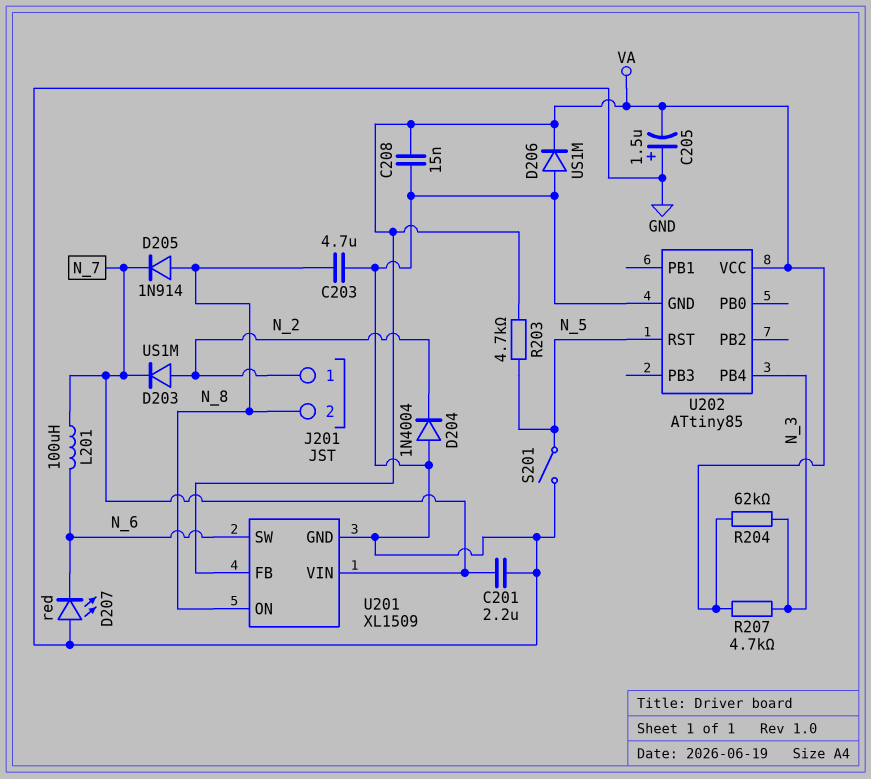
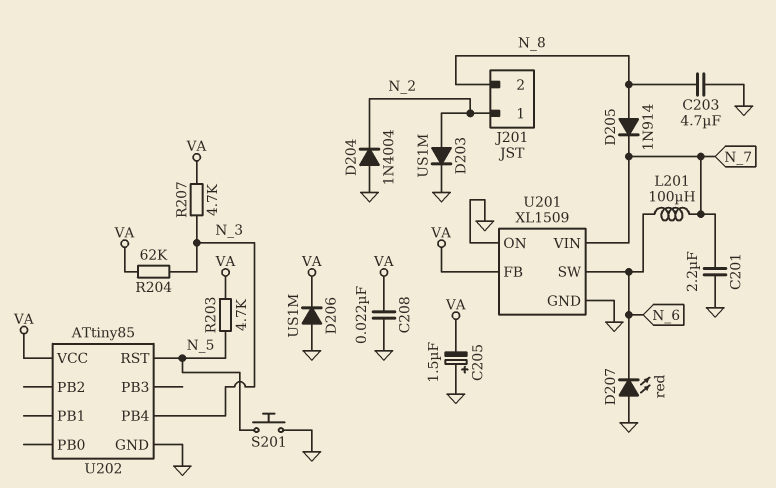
C208: 15nF (GND, VA) -> 22nF (GND, VA)
D203: diode US1M (A N_2, K N_7) -> diode US1M (A N_2, K GND)
S201: switch (GND, N_5) -> button (GND, N_5)
U201 pin ON: N_8 -> GND

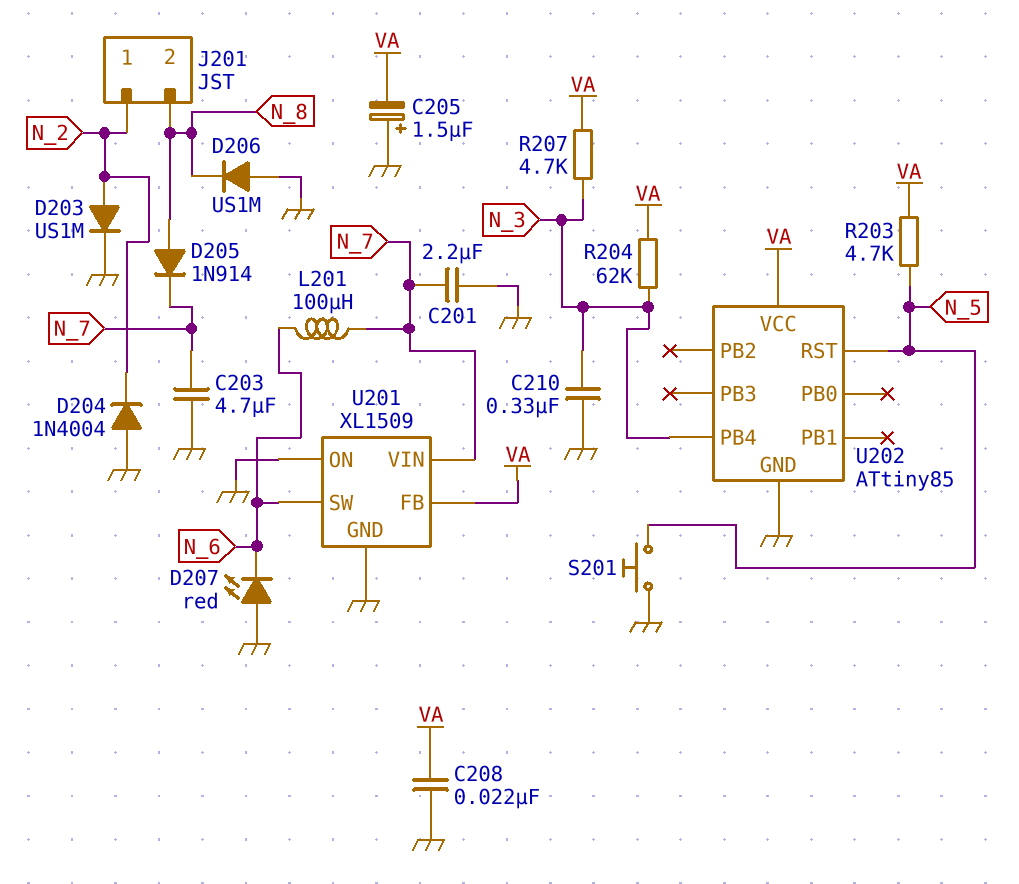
C203: 4.7uF (GND, N_8) -> 4.7uF (GND, N_7)
C210: none -> 330nF (GND, N_3)
D206: diode US1M (A GND, K VA) -> diode US1M (A GND, K N_8)

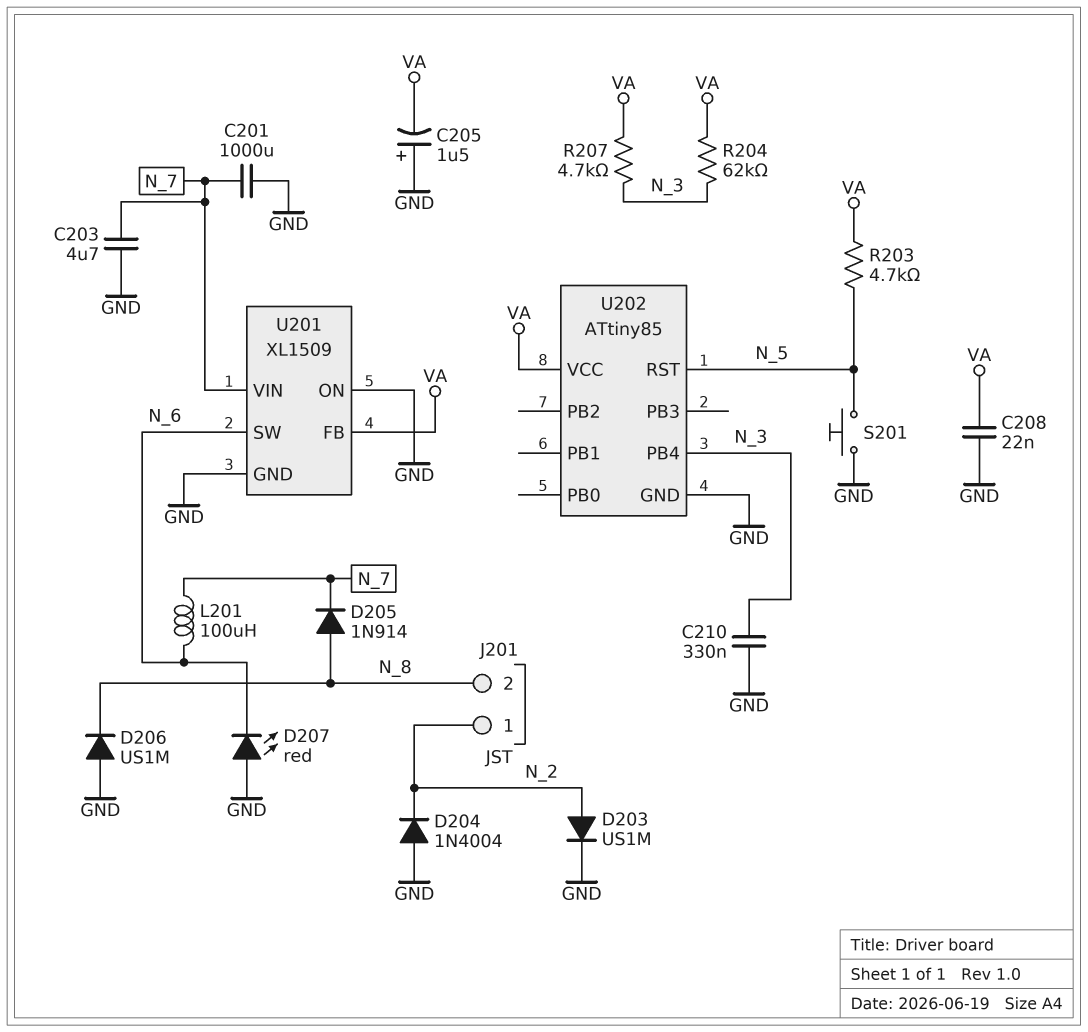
C201: 2.2uF (GND, N_7) -> 1000uF (GND, N_7)

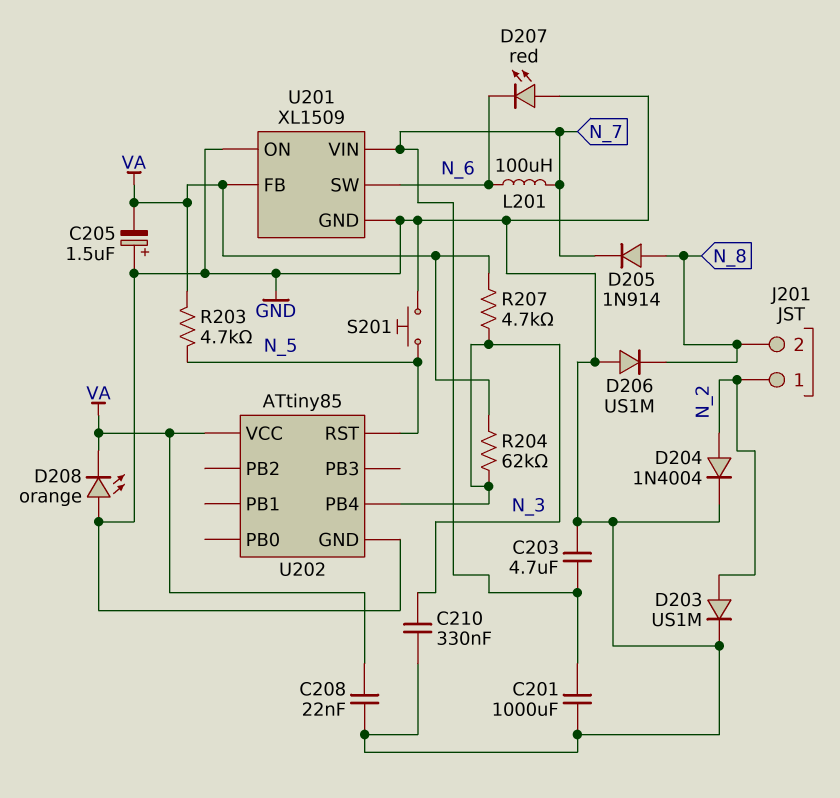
D204: diode 1N4004 (A GND, K N_2) -> diode 1N4004 (A N_2, K GND)
D208: none -> LED orange (A GND, K VA)

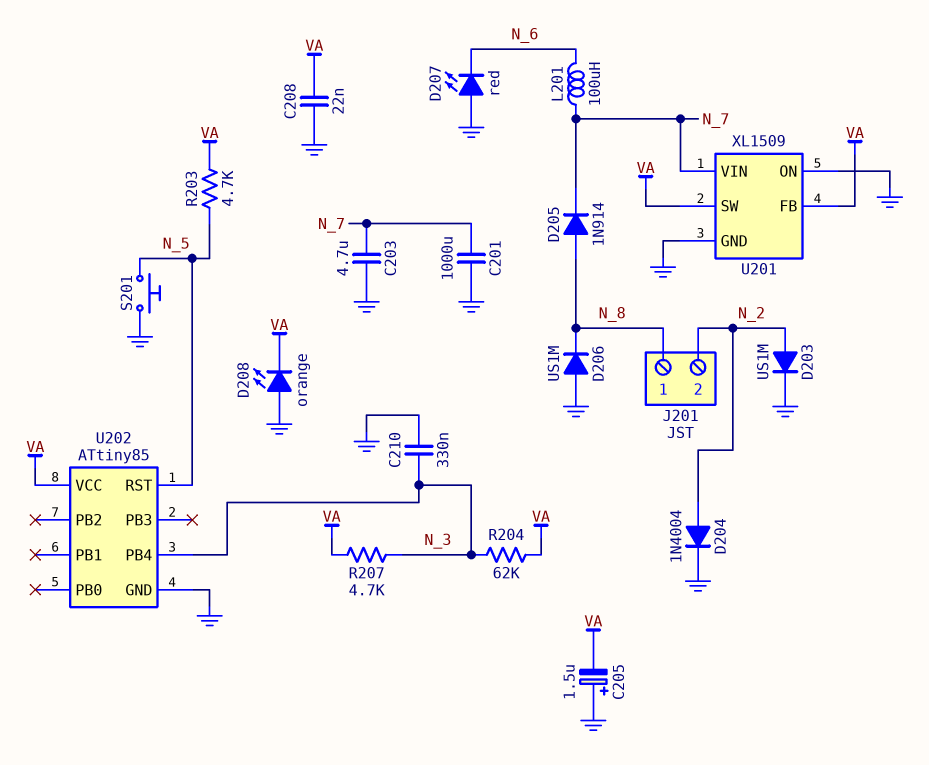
J201 pin 1: N_2 -> N_8
J201 pin 2: N_8 -> N_2
U201 pin SW: N_6 -> VA

